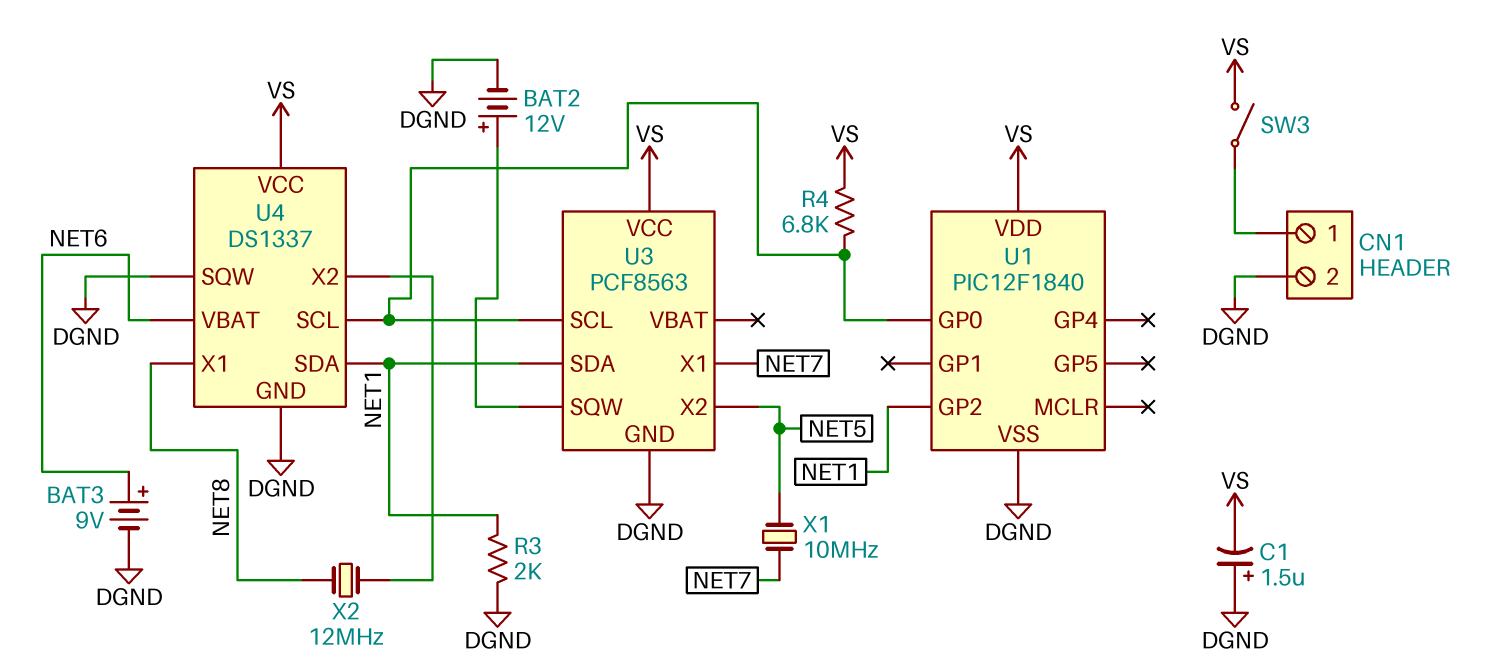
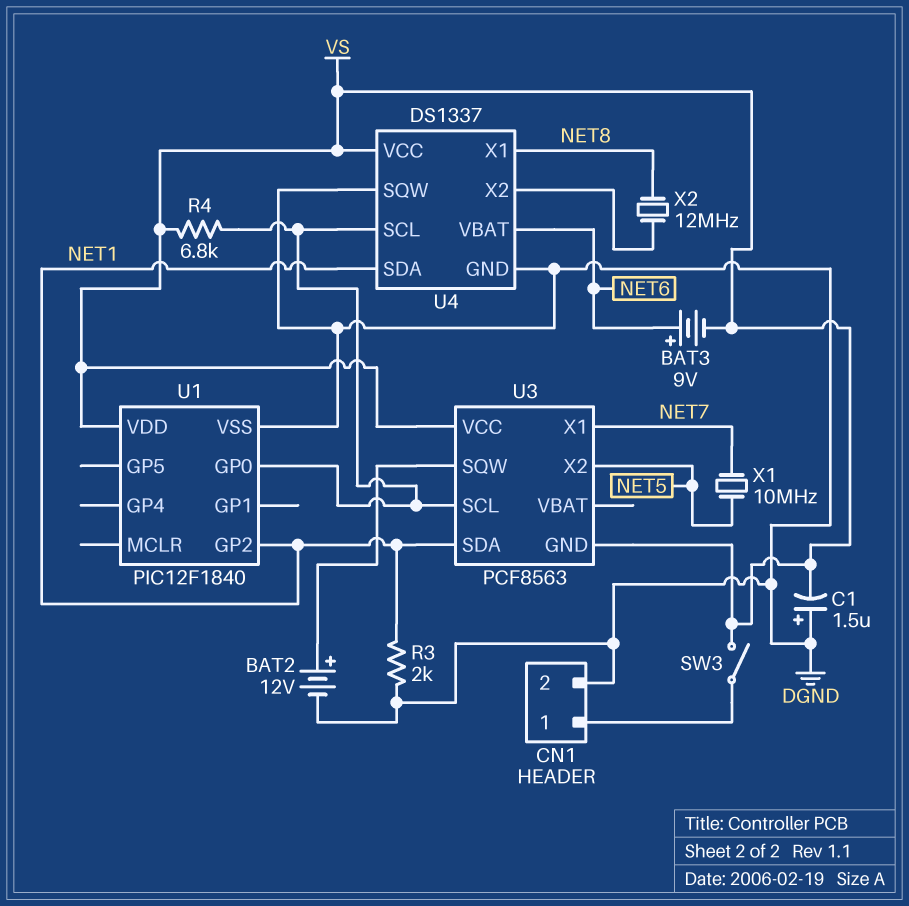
BAT3: 9V (plus NET6, minus DGND) -> 9V (plus NET6, minus VS)
U3 pin GND: DGND -> VS

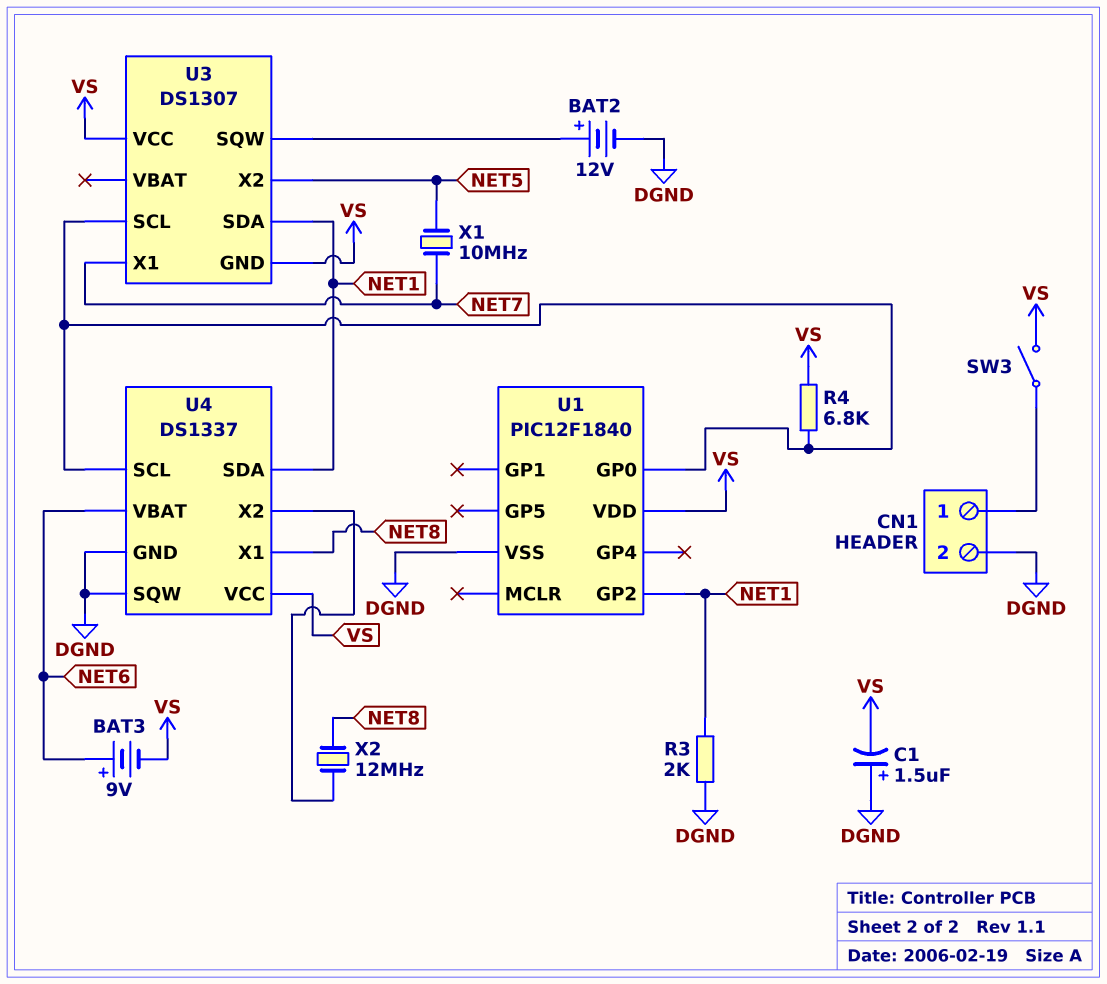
U3: PCF8563 -> DS1307

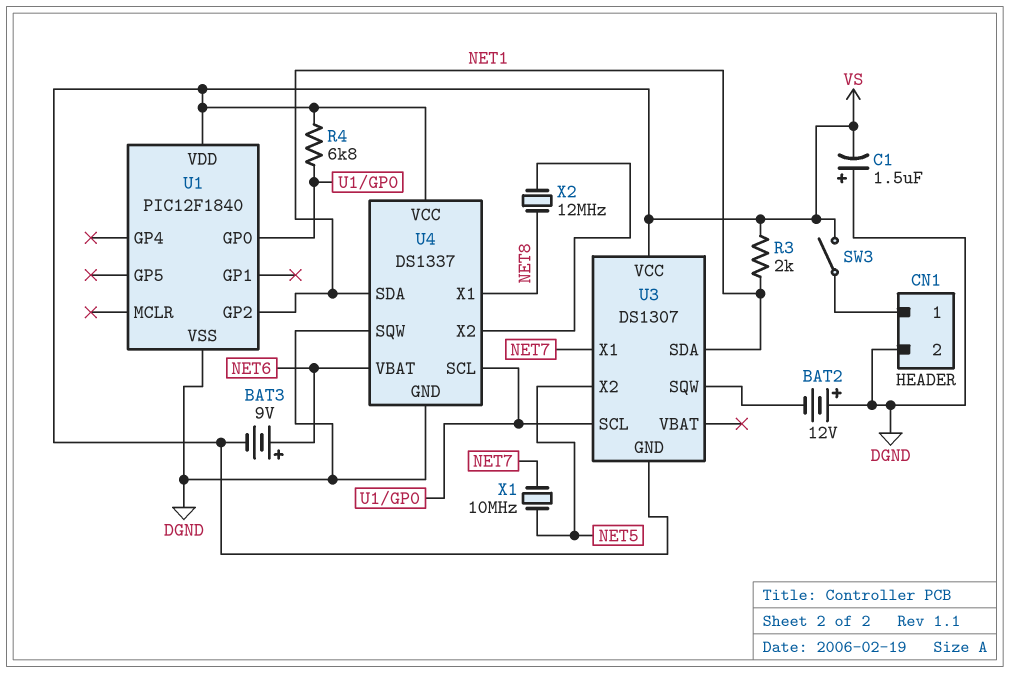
BAT2: 12V (plus U3/SQW, minus DGND) -> 12V (plus DGND, minus U3/SQW)
R3: 2k (DGND, NET1) -> 2k (NET1, VS)

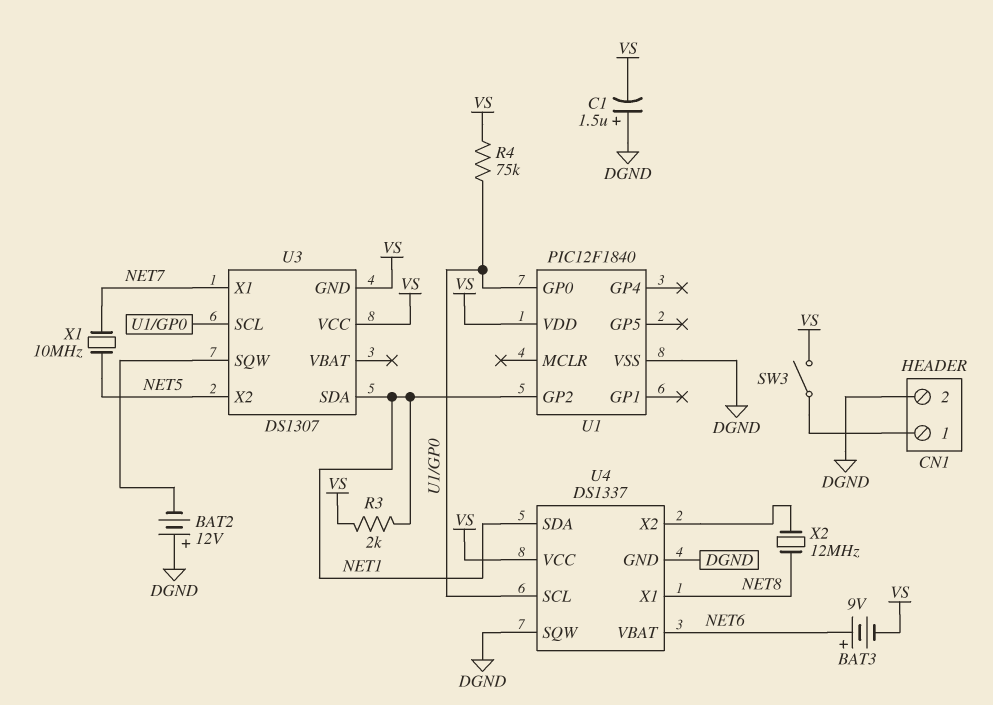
R4: 6.8k (U1/GP0, VS) -> 75k (U1/GP0, VS)

